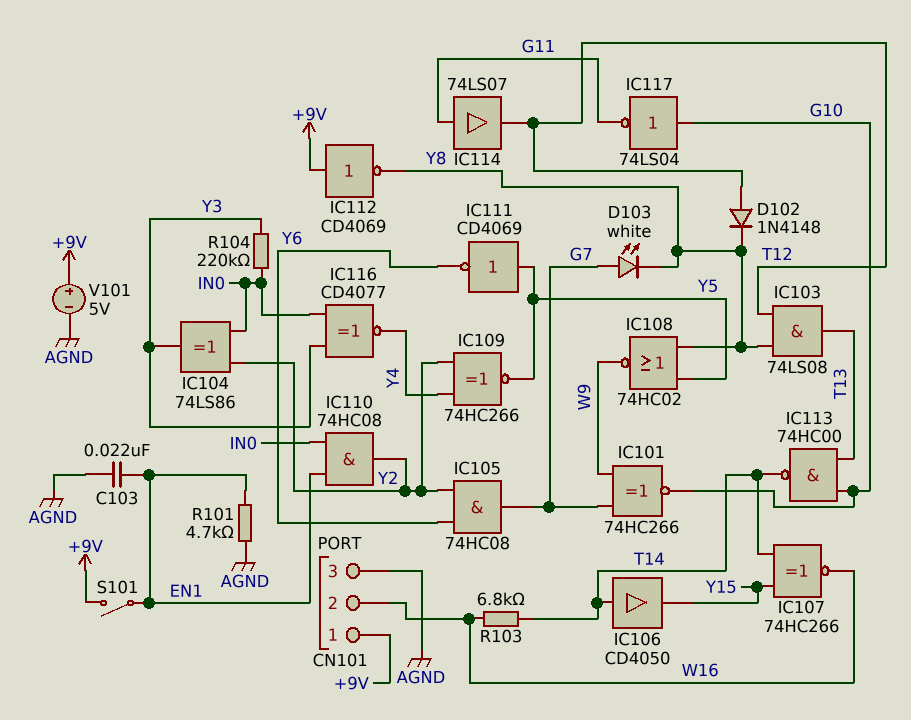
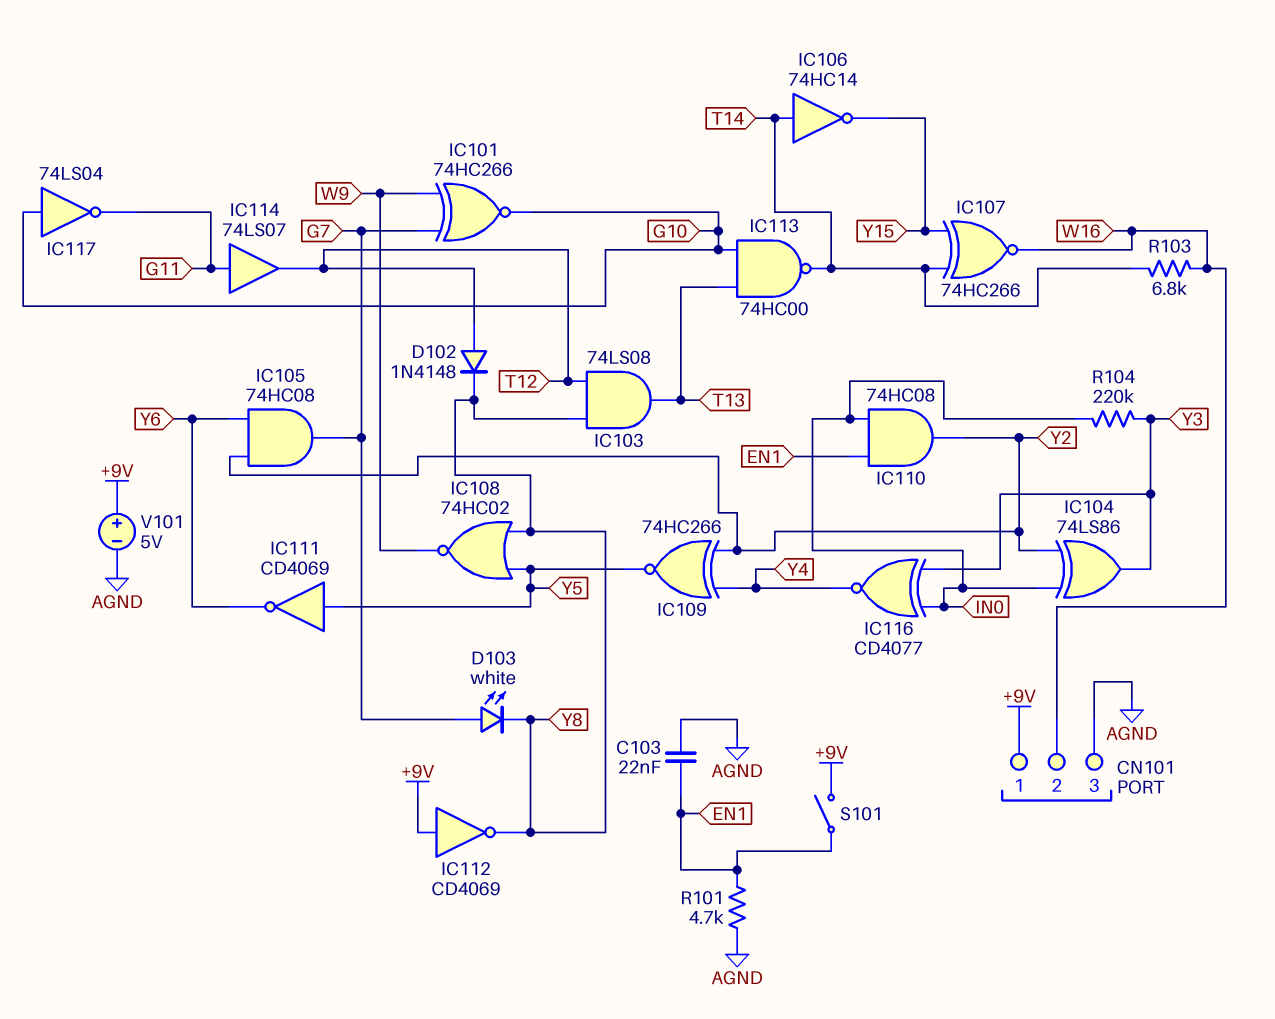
IC106: buffer CD4050 (in T14, out Y15) -> NOT 74HC14 (in T14, out Y15)

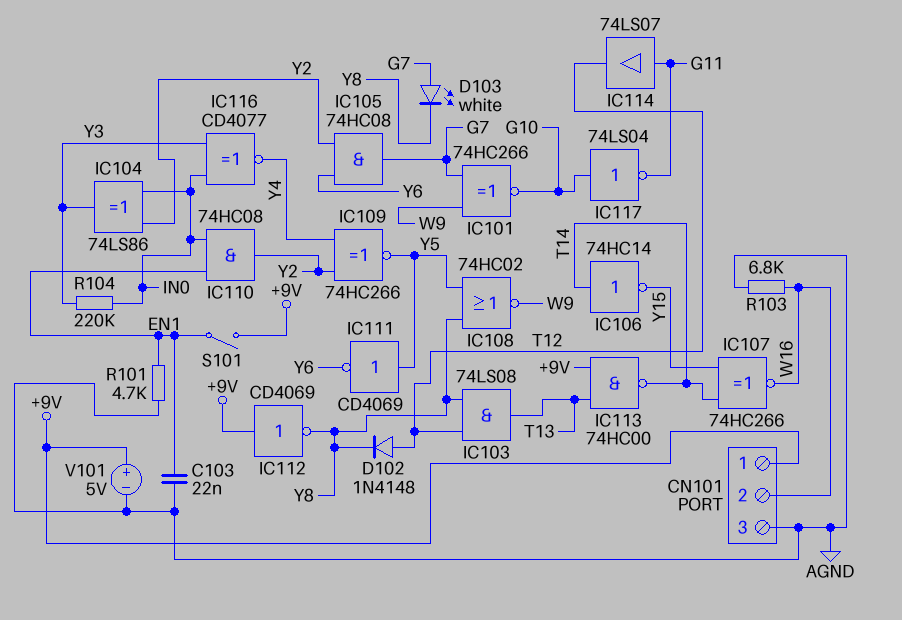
IC113: NAND 74HC00 (in G10, in T13, out T14) -> NAND 74HC00 (in +9V, in T13, out T14)
R103: 6.8k (T14, W16) -> 6.8k (AGND, W16)

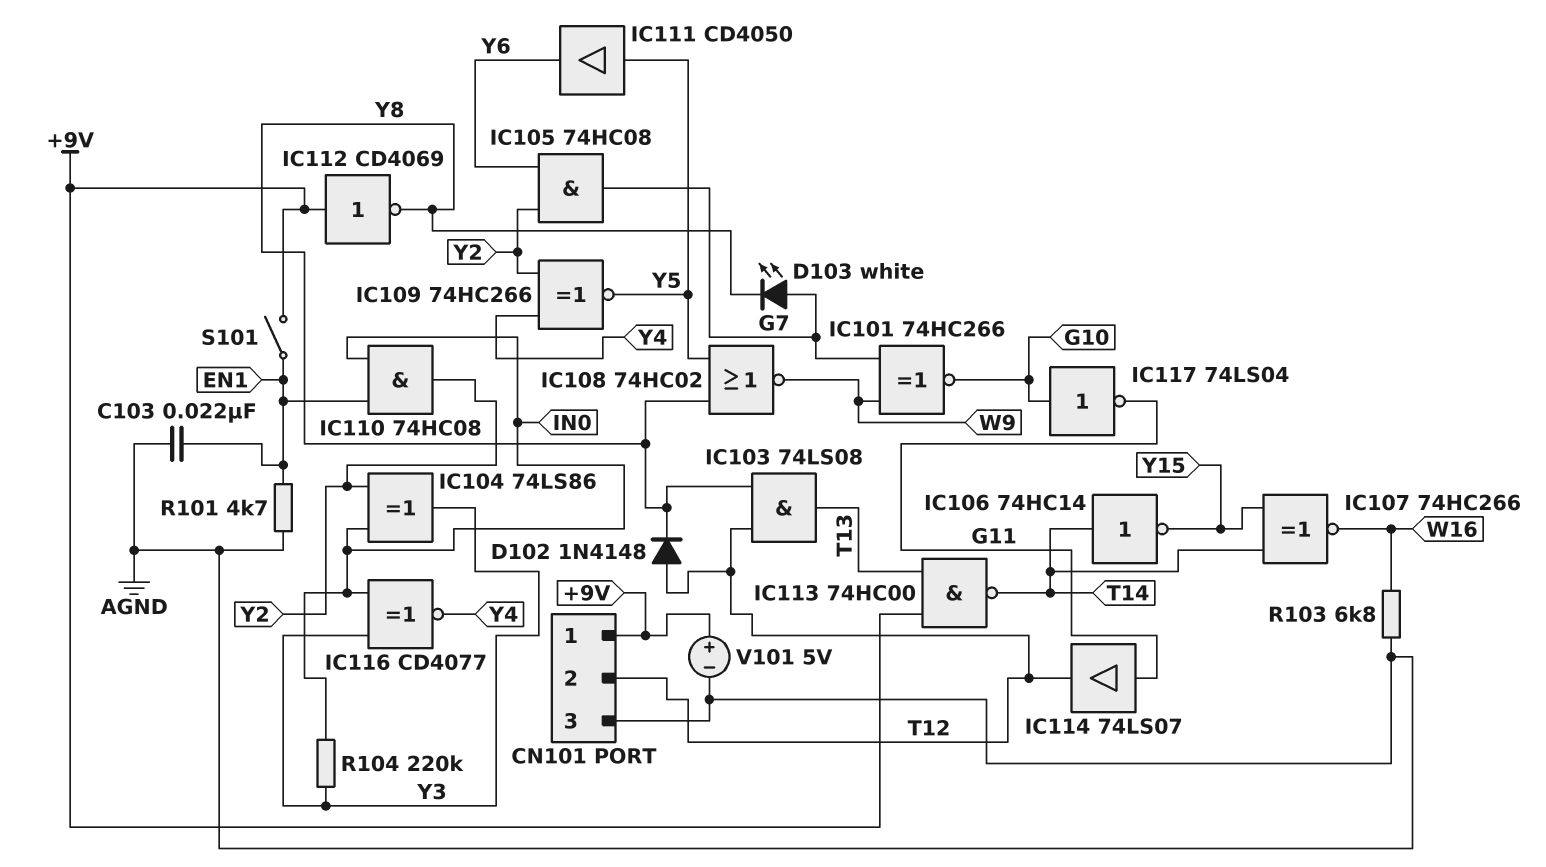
CN101 pin 2: W16 -> T12
IC111: NOT CD4069 (in Y5, out Y6) -> buffer CD4050 (in Y5, out Y6)

